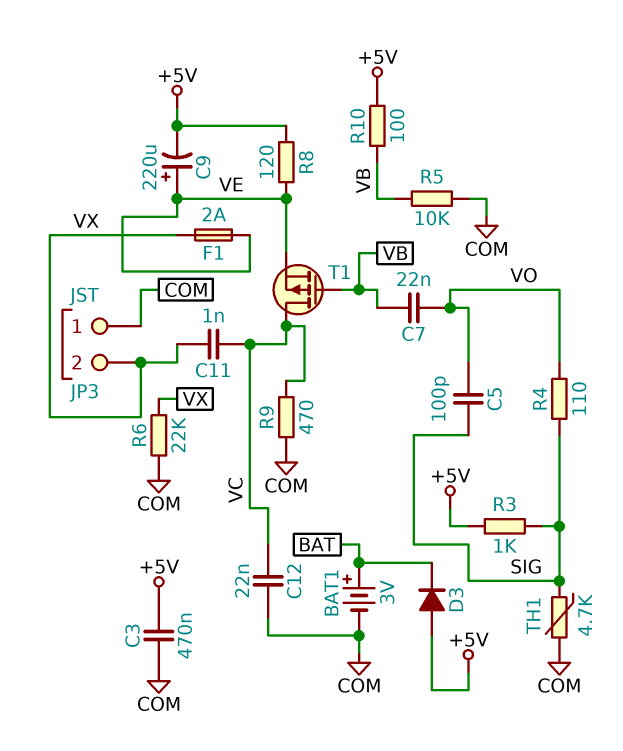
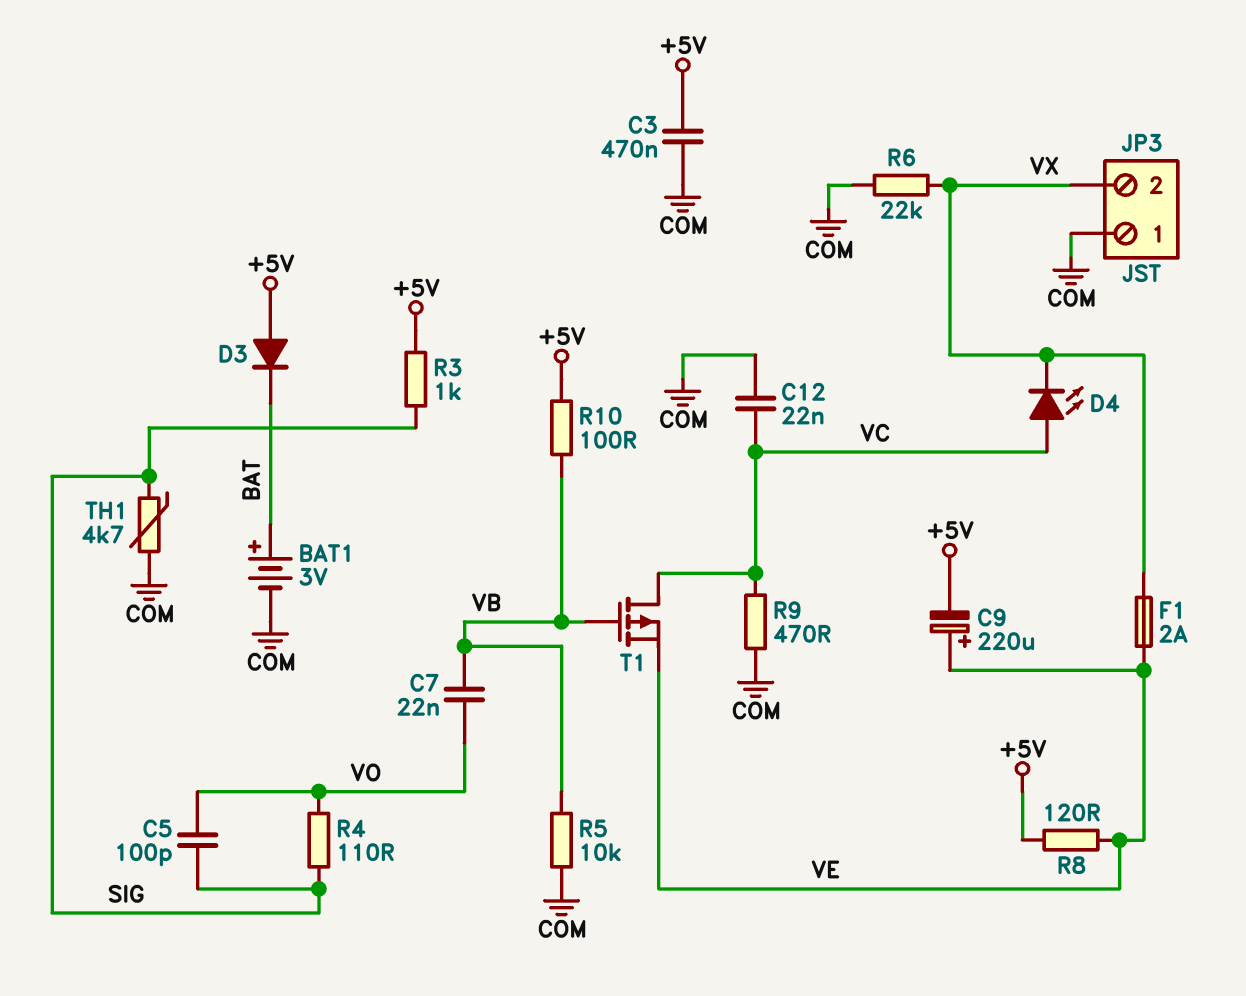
C11: 1nF (VC, VX) -> none
D4: none -> LED (A VC, K VX)

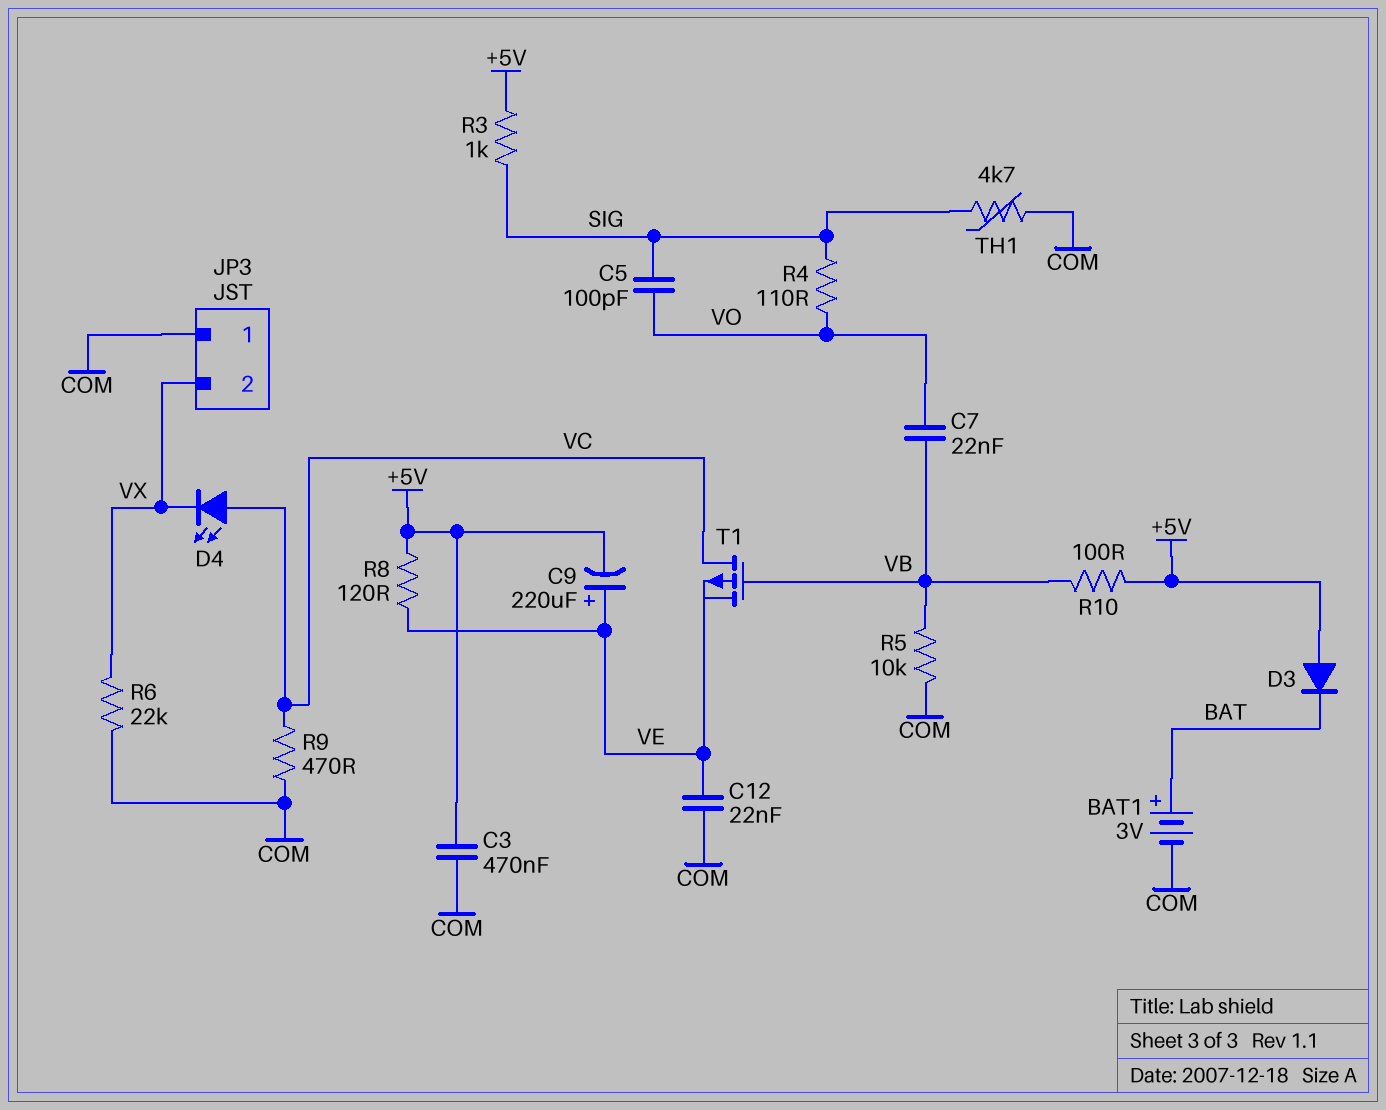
C12: 22nF (COM, VC) -> 22nF (COM, VE)
F1: 2A (VE, VX) -> none

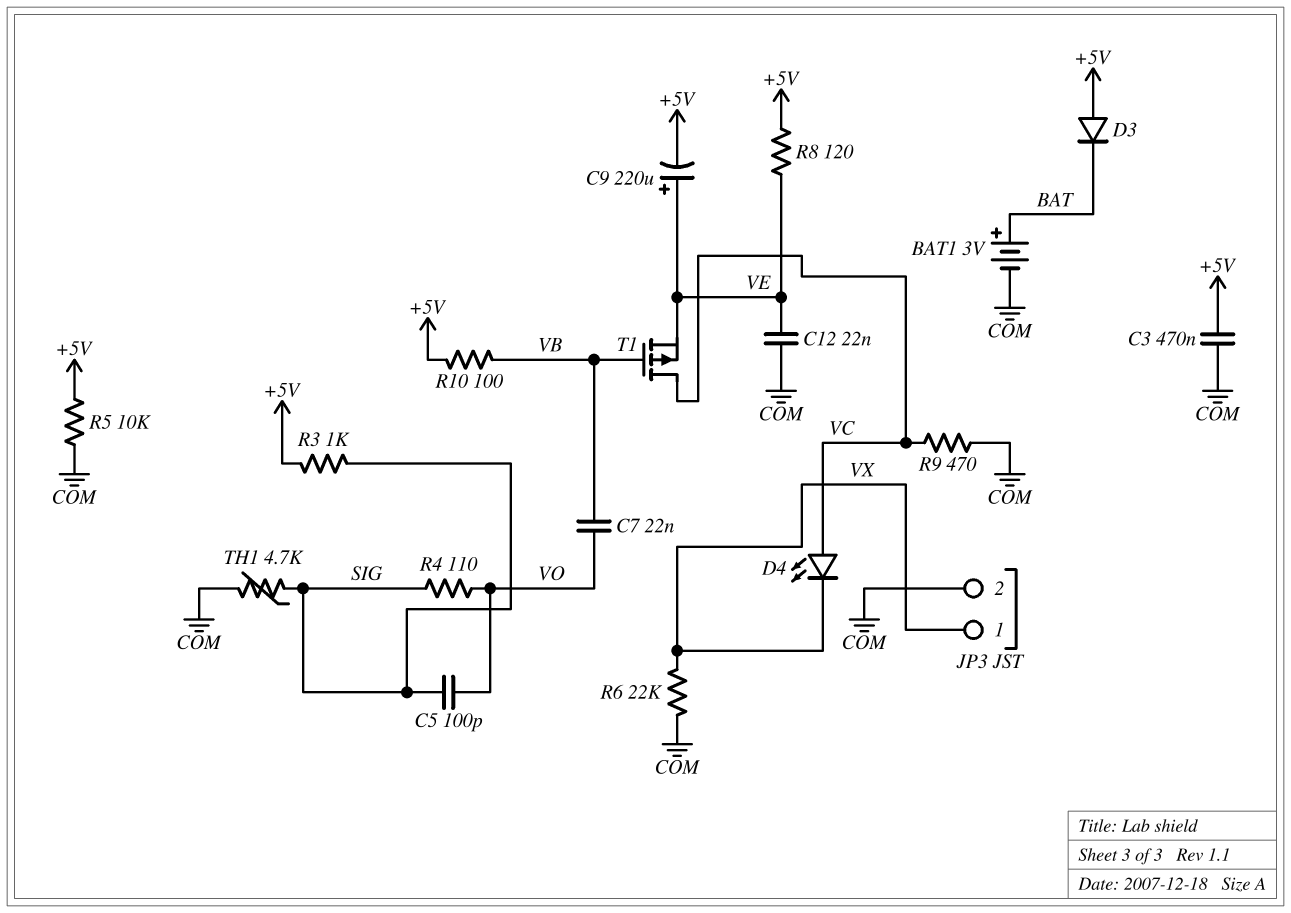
JP3 pin 1: COM -> VX
JP3 pin 2: VX -> COM
R5: 10k (COM, VB) -> 10k (+5V, COM)

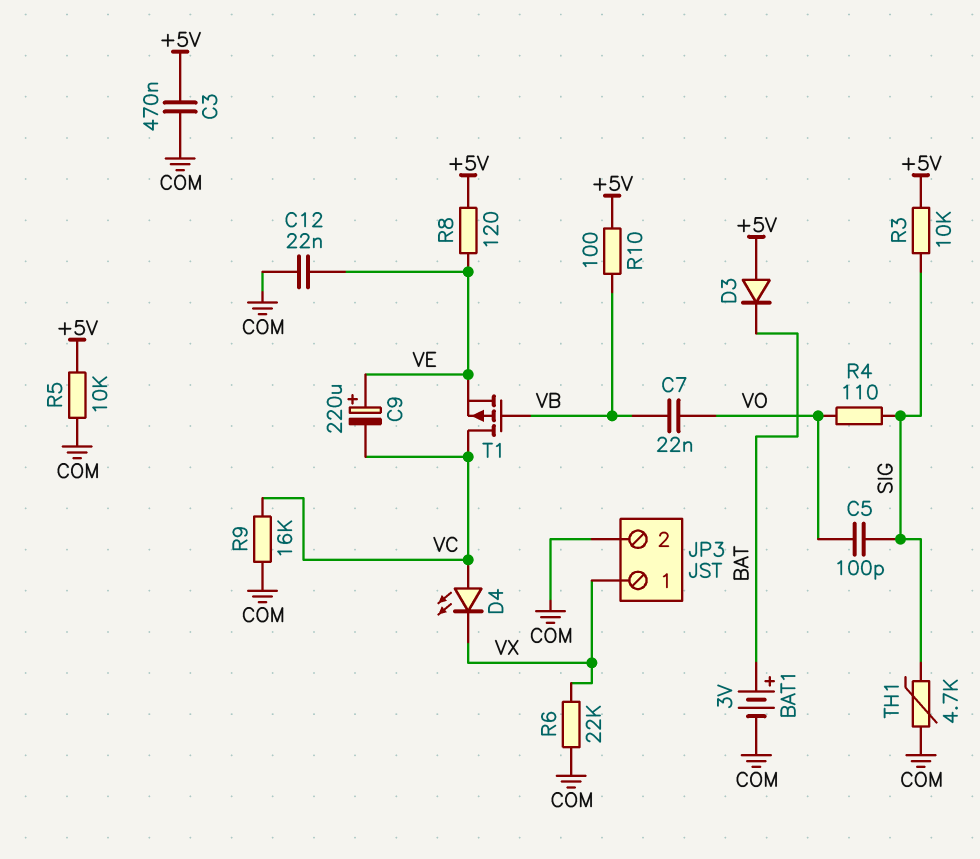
C9: 220uF (plus VE, minus +5V) -> 220uF (plus VE, minus VC)
R3: 1k (+5V, SIG) -> 10k (+5V, SIG)
R9: 470 (COM, VC) -> 16k (COM, VC)

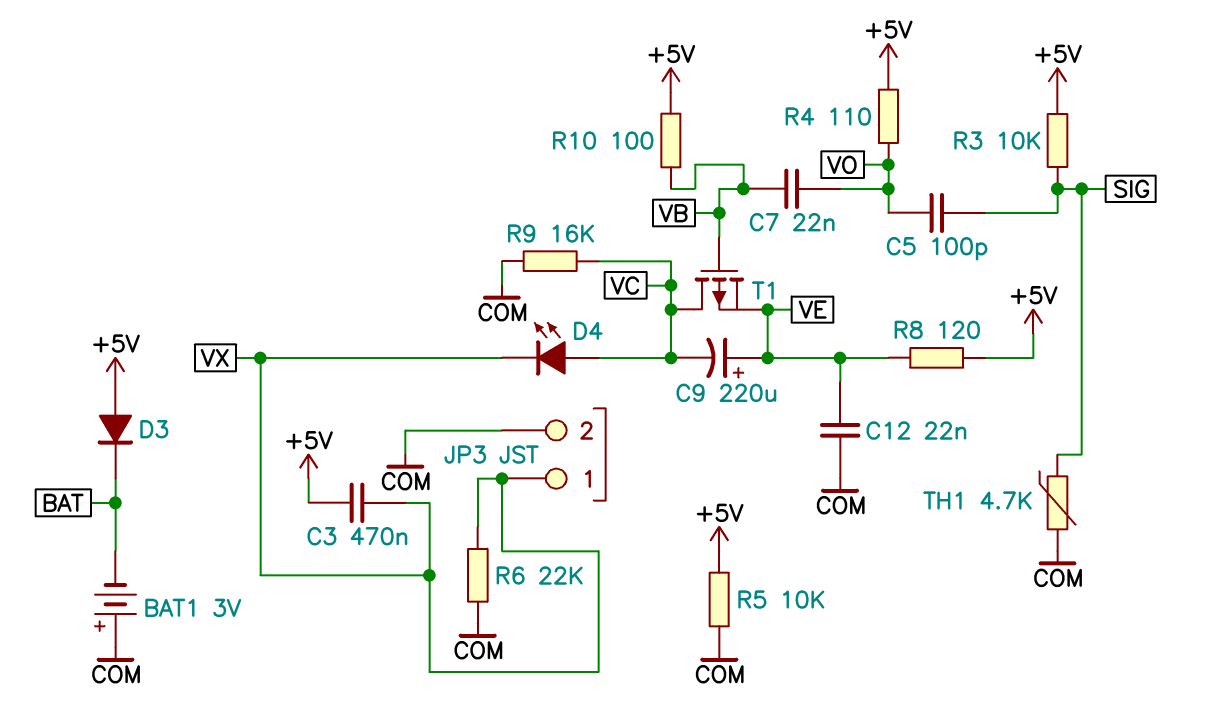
BAT1: 3V (plus BAT, minus COM) -> 3V (plus COM, minus BAT)
C3: 470nF (+5V, COM) -> 470nF (+5V, VX)
R4: 110 (SIG, VO) -> 110 (+5V, VO)

